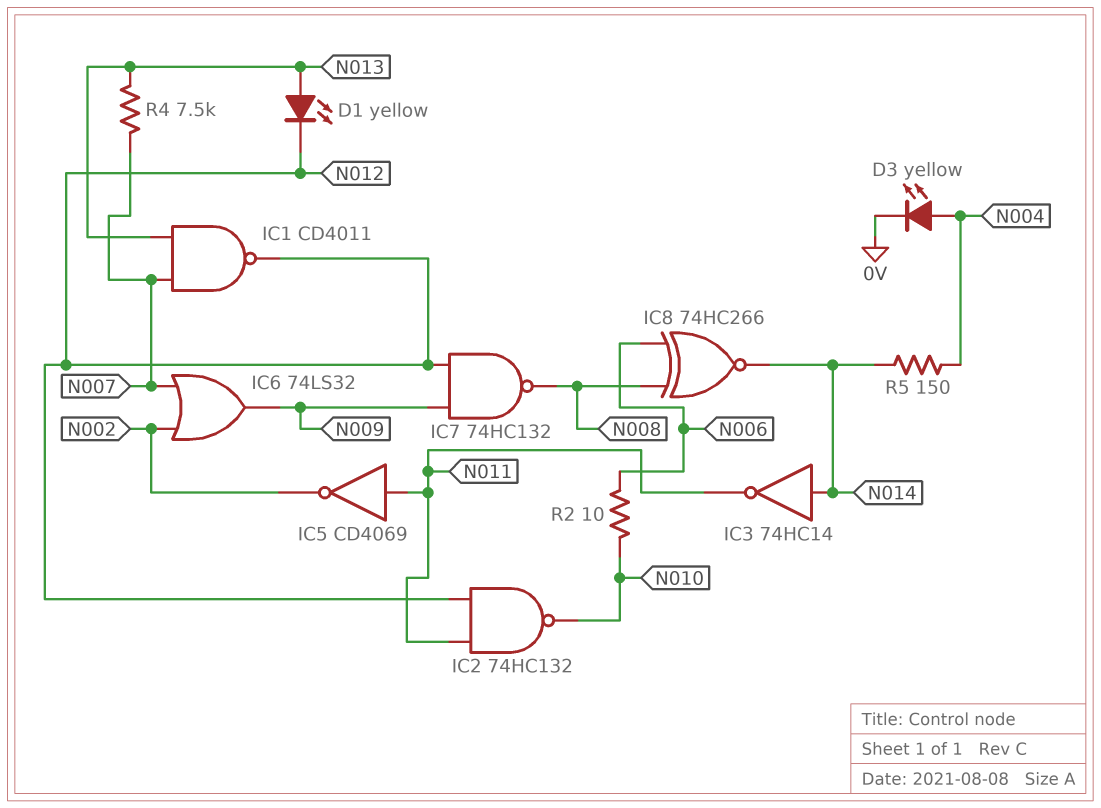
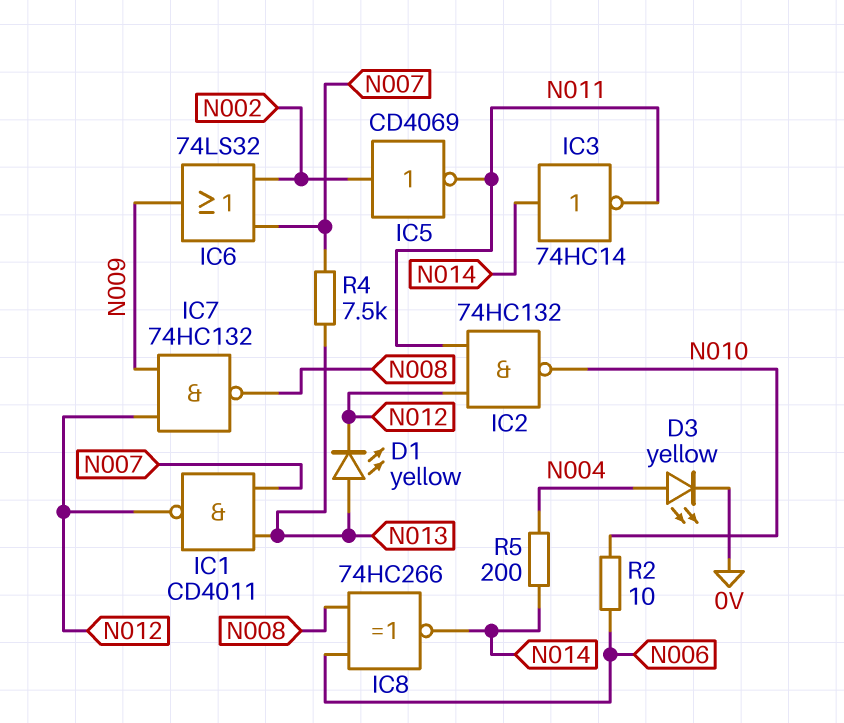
IC5: NOT CD4069 (in N011, out N002) -> NOT CD4069 (in N002, out N011)
R5: 150 (N004, N014) -> 200 (N004, N014)

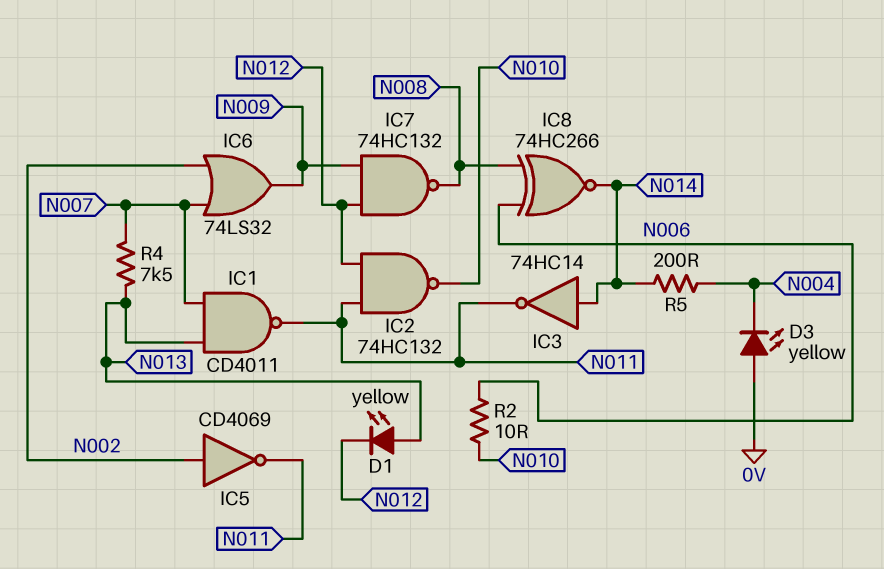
D3: LED yellow (A N004, K 0V) -> LED yellow (A 0V, K N004)
IC1: NAND CD4011 (in N007, in N013, out N012) -> NAND CD4011 (in N007, in N013, out N011)

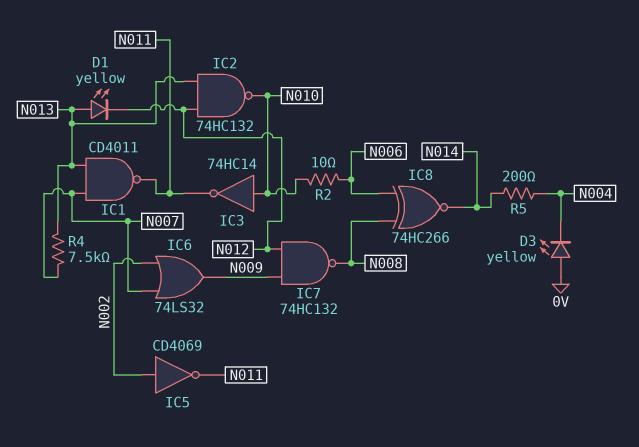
IC2: NAND 74HC132 (in N011, in N012, out N010) -> NAND 74HC132 (in N012, in N013, out N010)
IC3: NOT 74HC14 (in N014, out N011) -> NOT 74HC14 (in N010, out N011)

